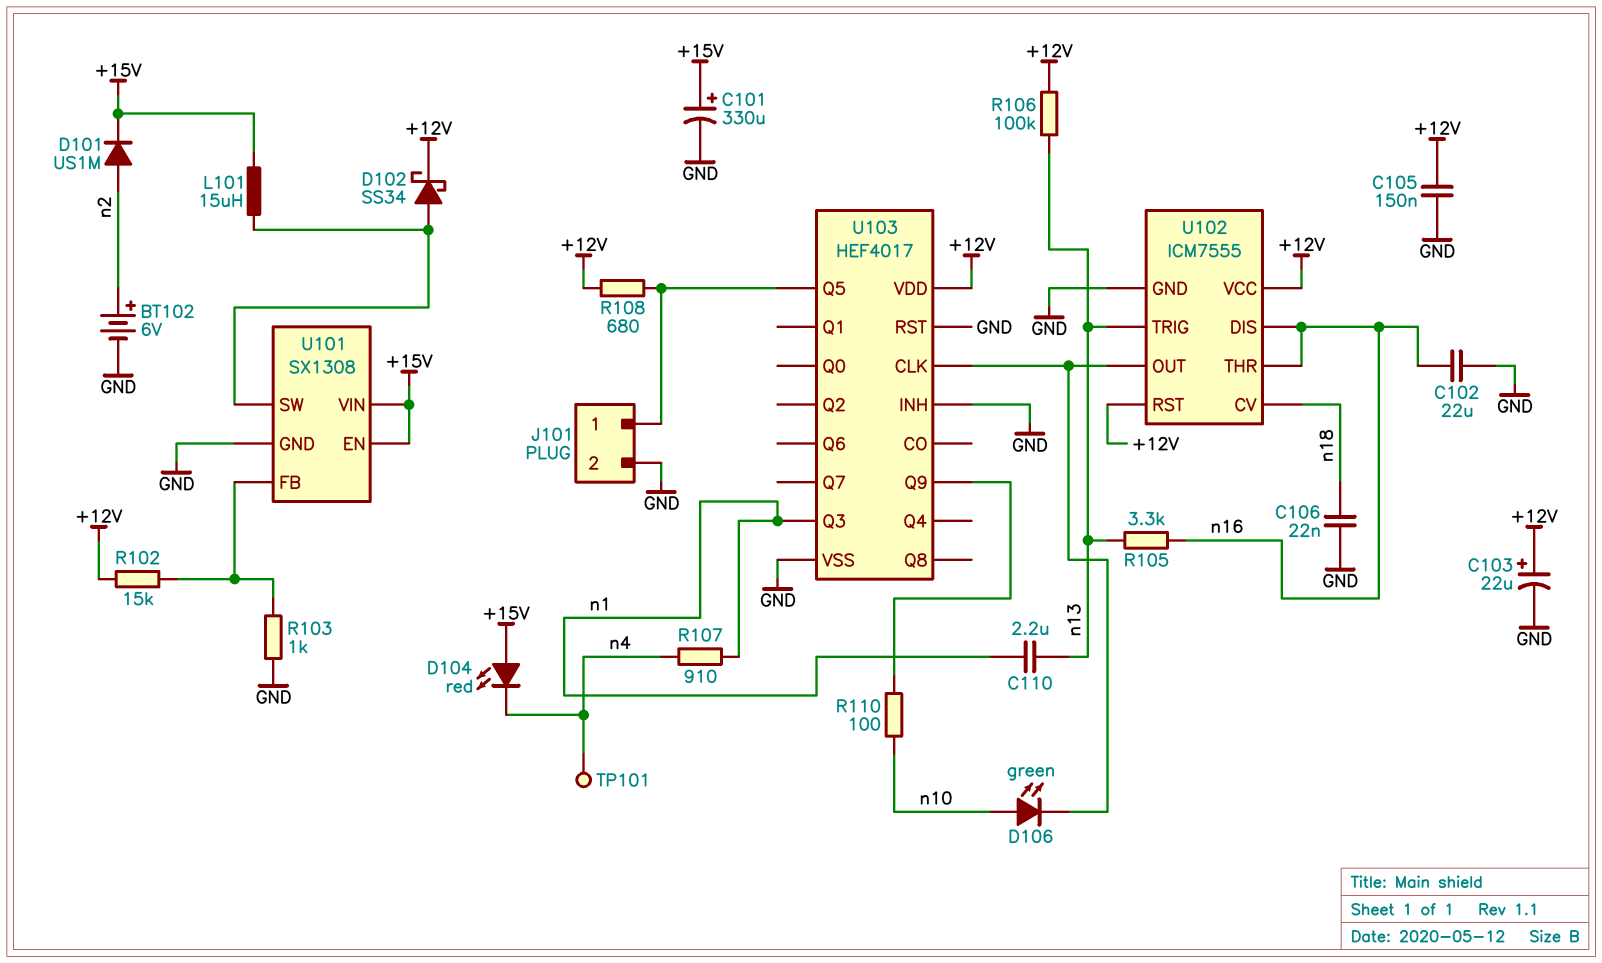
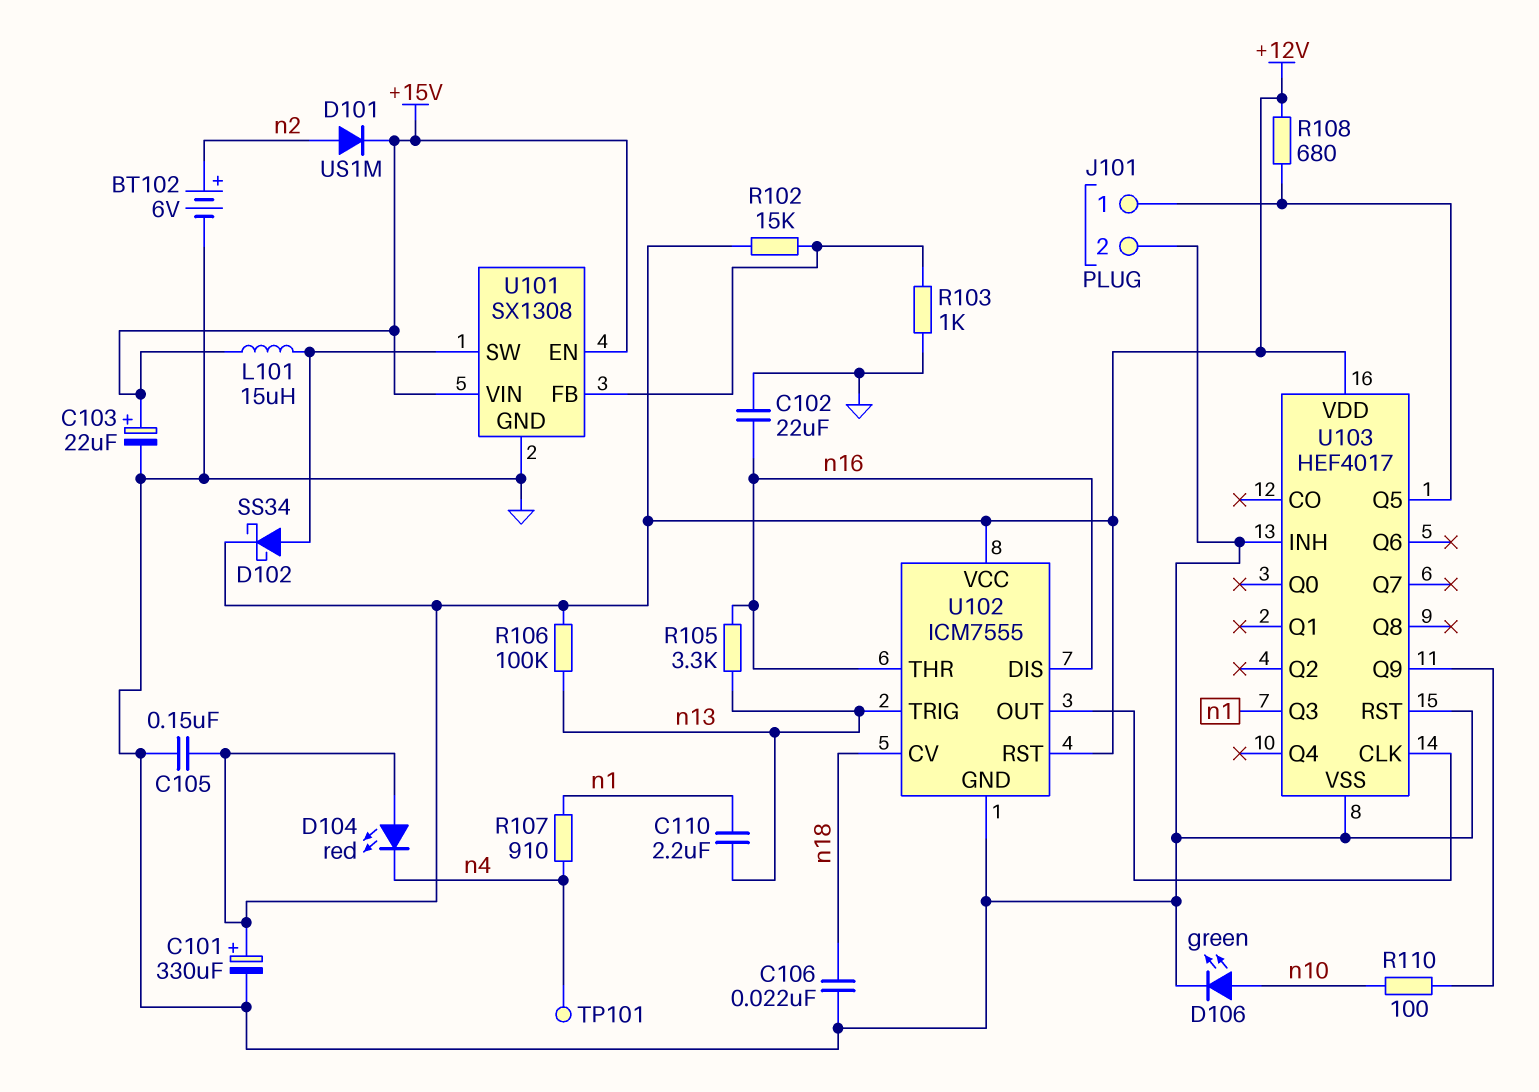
C101: 330uF (plus +15V, minus GND) -> 330uF (plus +12V, minus GND)
C103: 22uF (plus +12V, minus GND) -> 22uF (plus +15V, minus GND)
D104: LED red (A +15V, K n4) -> LED red (A +12V, K n4)
D106: LED green (A n10, K U102/OUT) -> LED green (A n10, K GND)

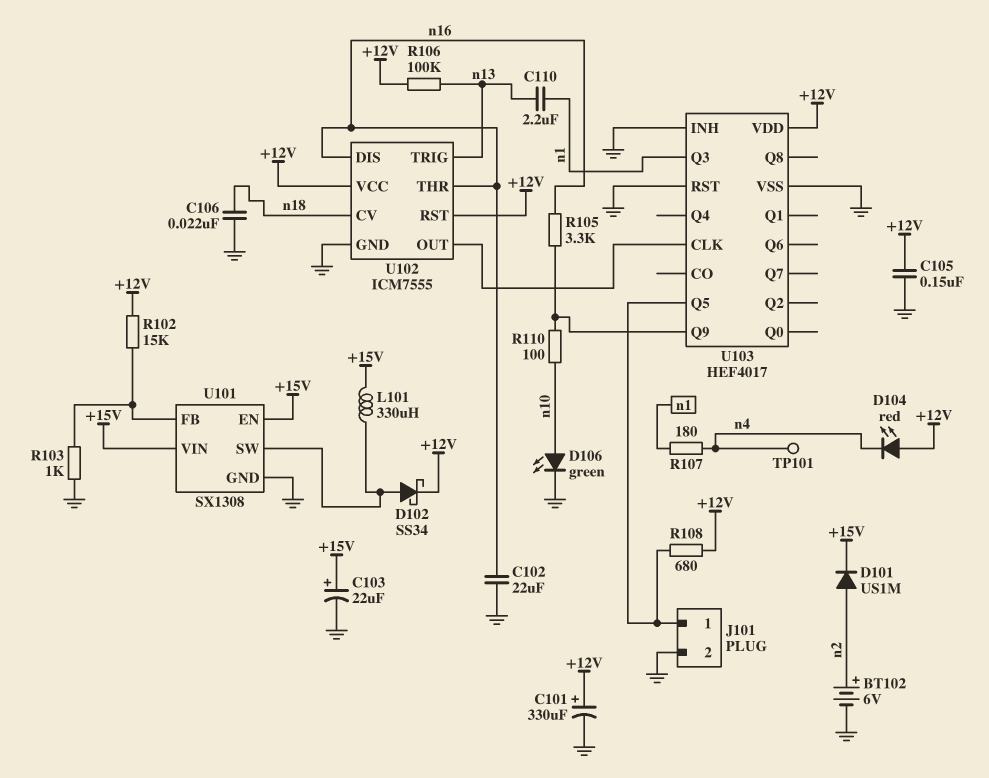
L101: 15uH (+15V, U101/SW) -> 330uH (+15V, U101/SW)
R105: 3.3k (n13, n16) -> 3.3k (U103/Q9, n16)
R107: 910 (n1, n4) -> 180 (n1, n4)

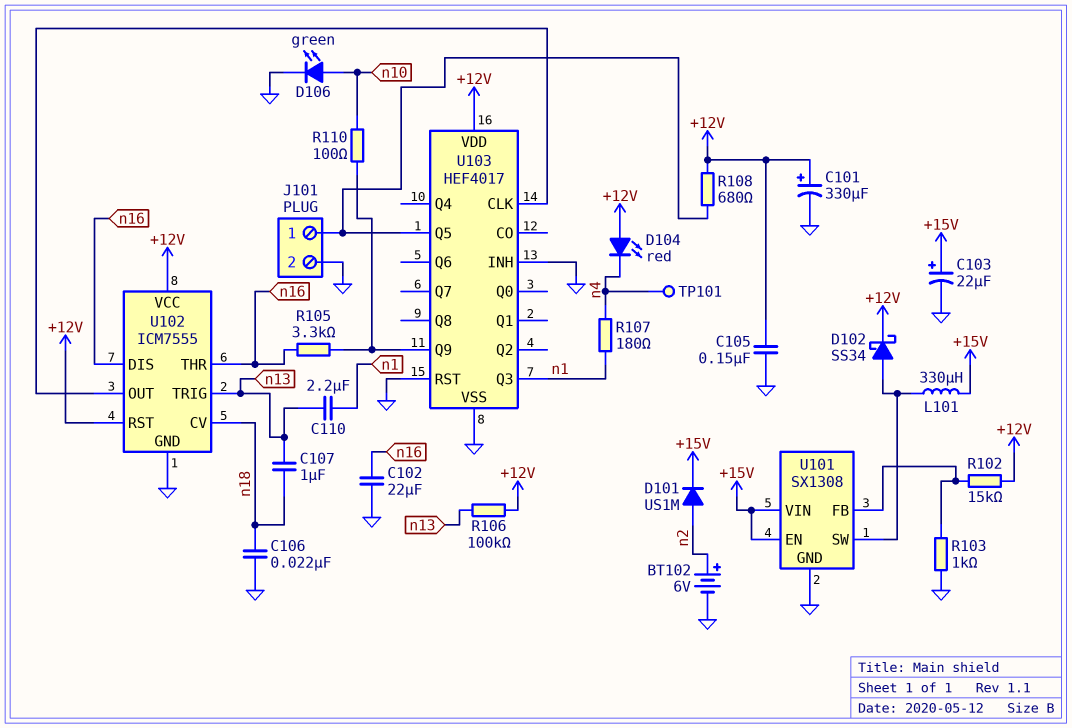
C107: none -> 1uF (n13, n18)

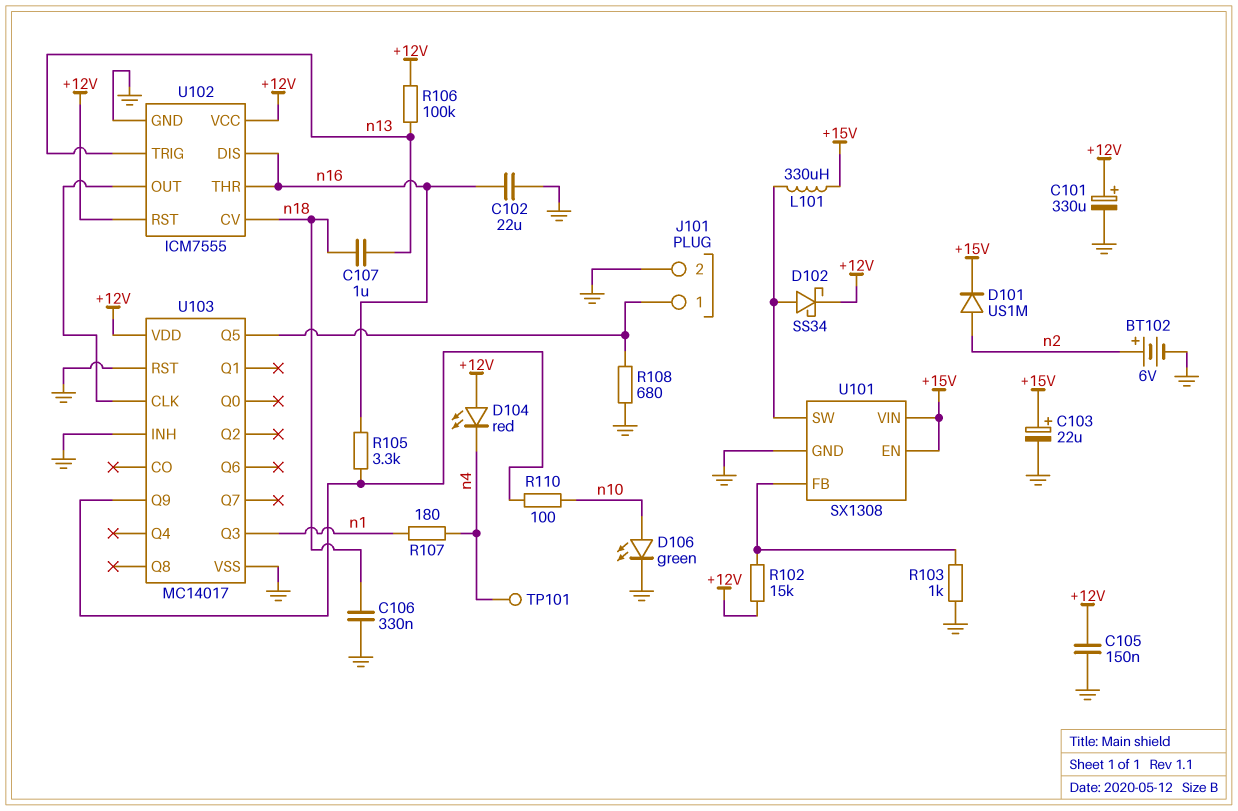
C106: 22nF (GND, n18) -> 330nF (GND, n18)
C110: 2.2uF (n1, n13) -> none
R108: 680 (+12V, J101/1) -> 680 (GND, J101/1)
U103: HEF4017 -> MC14017

